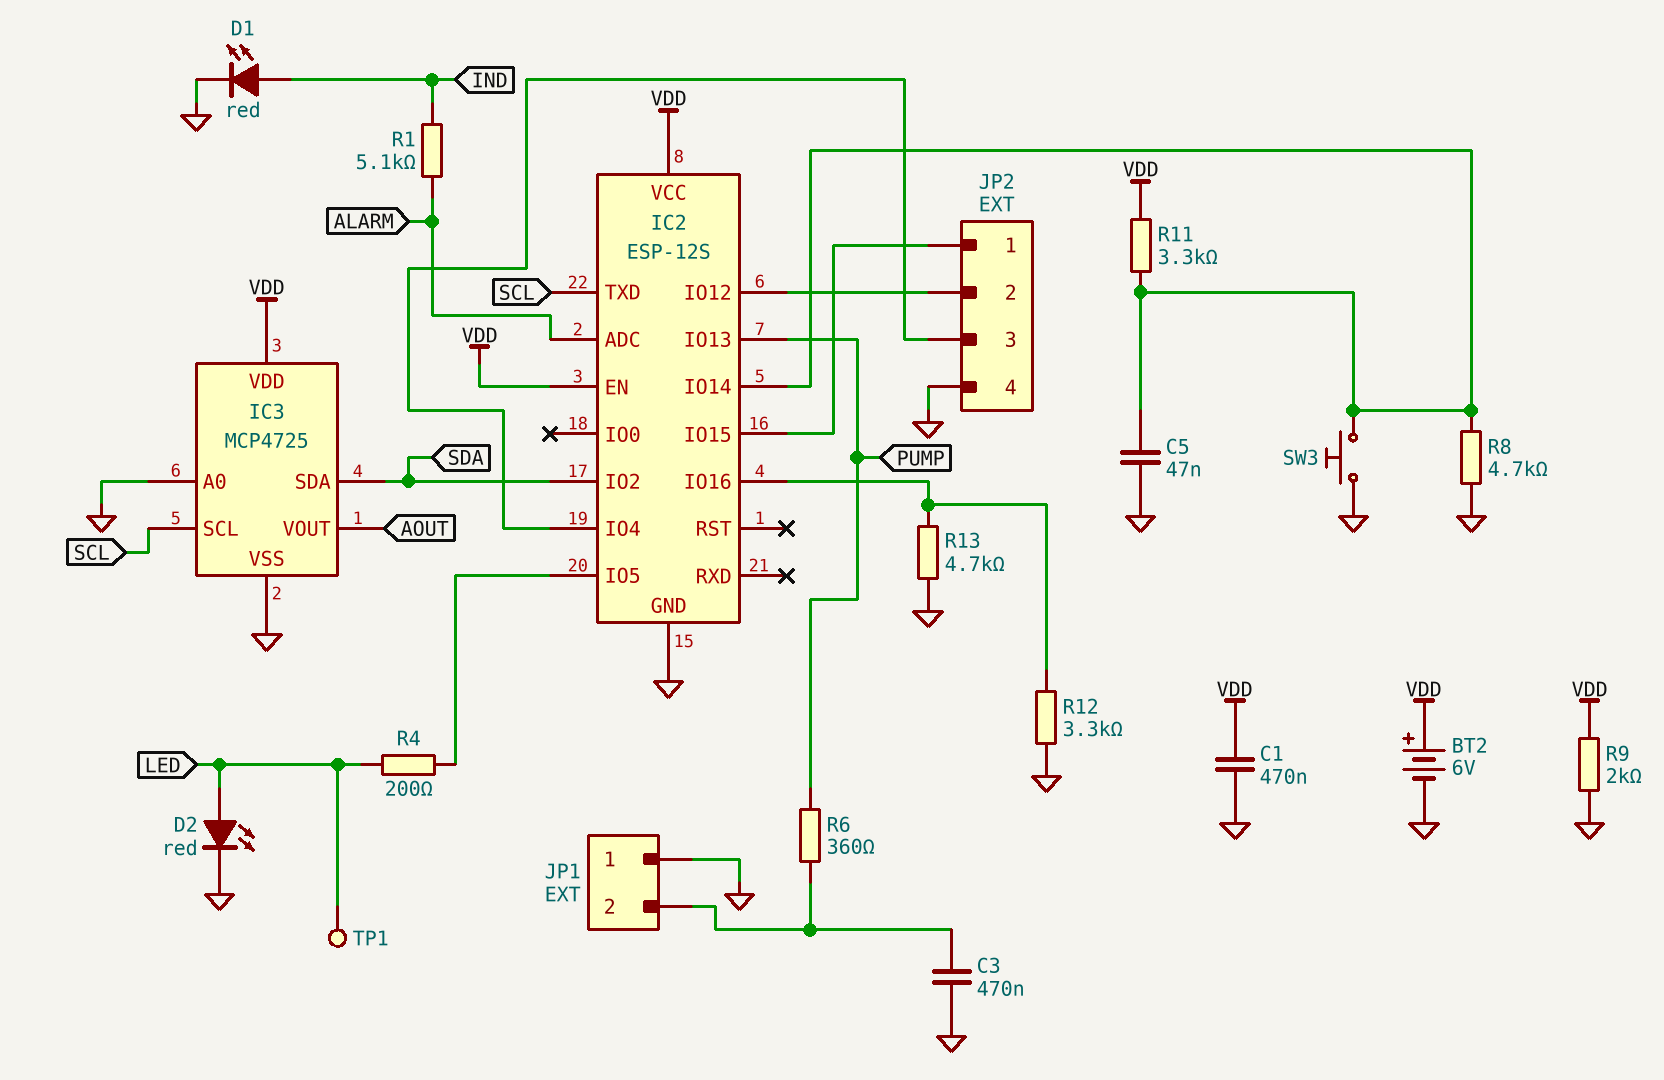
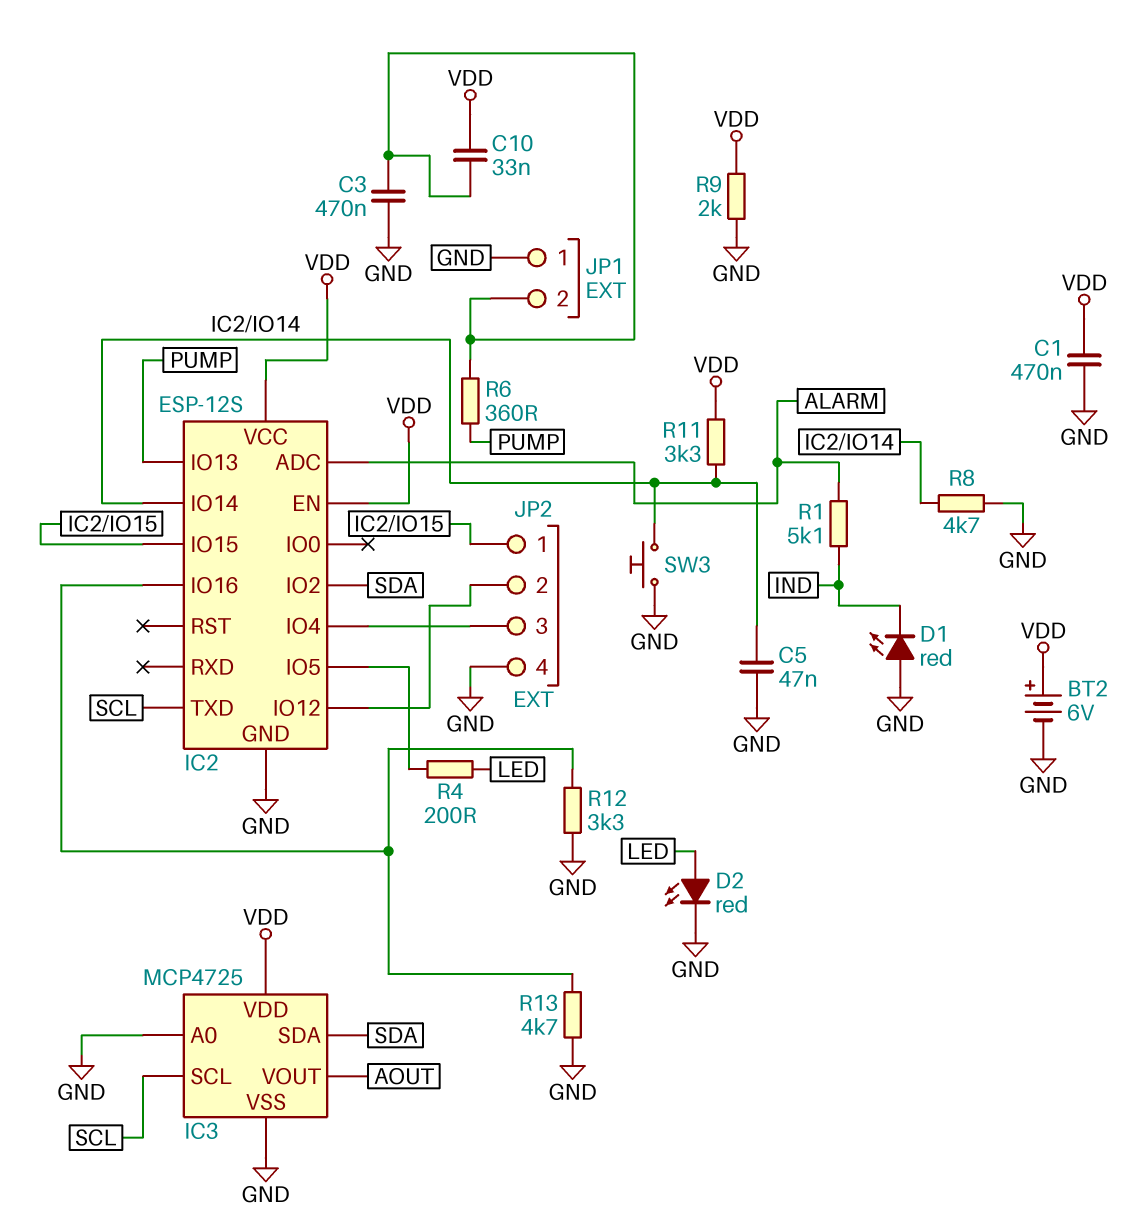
C10: none -> 33nF (JP1/2, VDD)
D1: LED red (A IND, K GND) -> LED red (A GND, K IND)
TP1: test point (LED) -> none

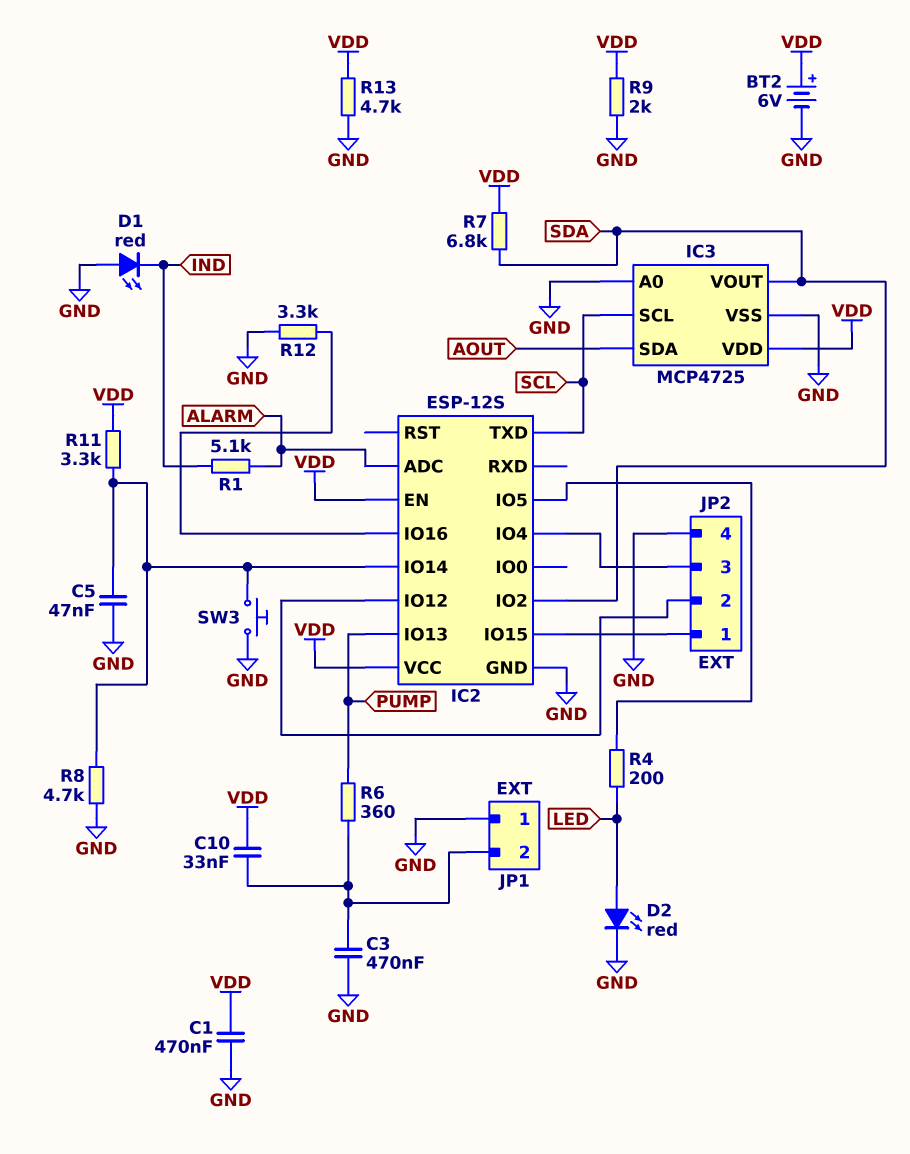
IC3 pin SDA: SDA -> AOUT
IC3 pin VOUT: AOUT -> SDA
R7: none -> 6.8k (SDA, VDD)
R13: 4.7k (GND, IC2/IO16) -> 4.7k (GND, VDD)

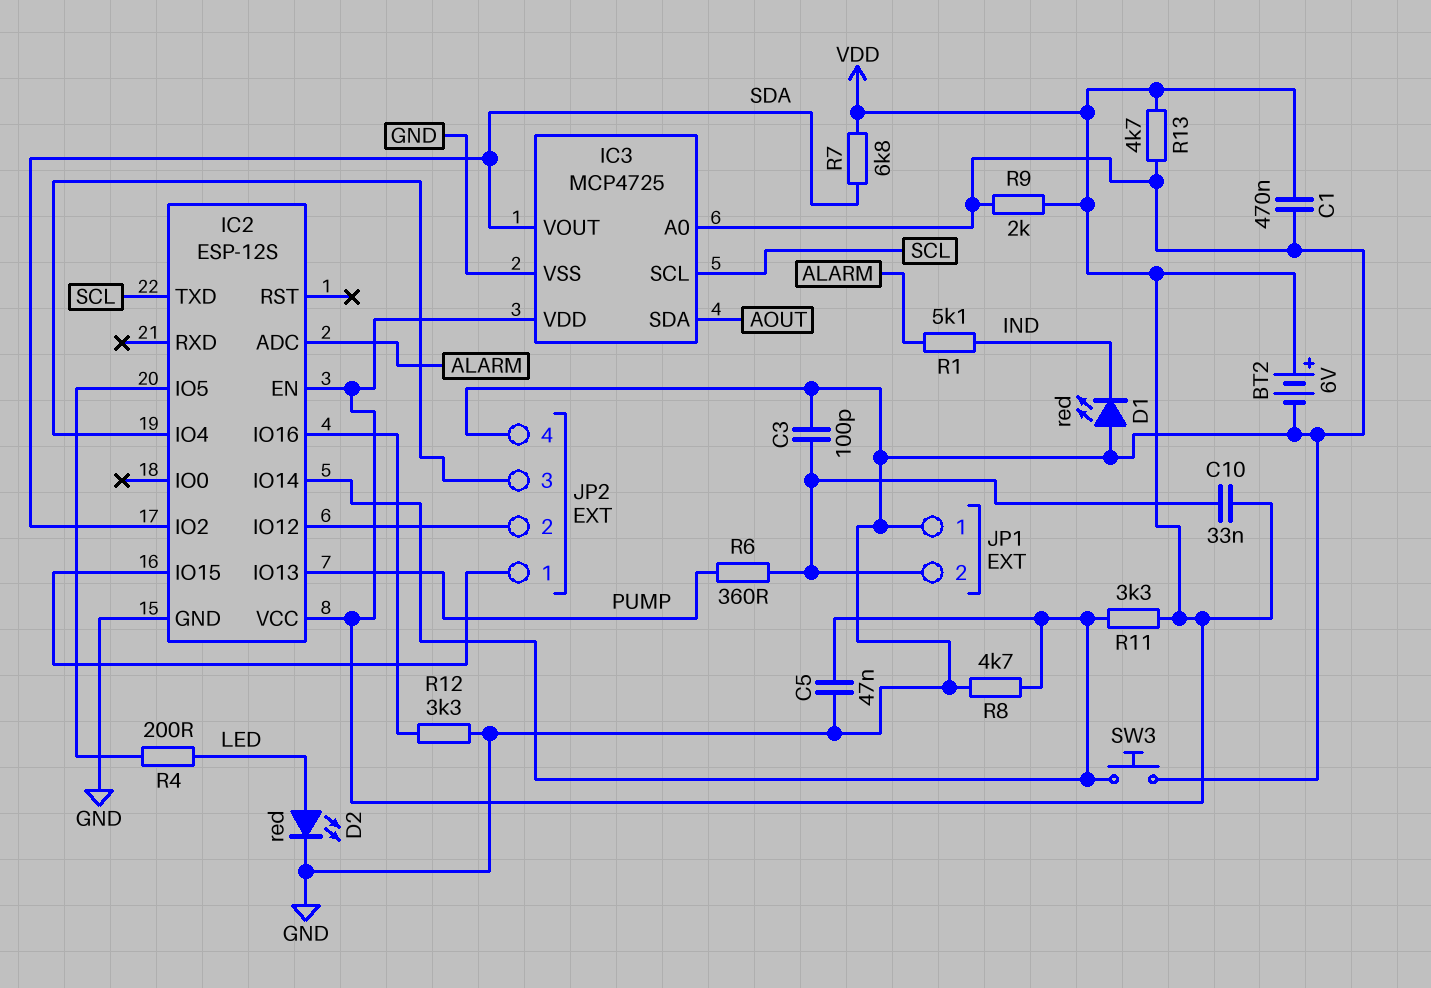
C3: 470nF (GND, JP1/2) -> 100pF (GND, JP1/2)

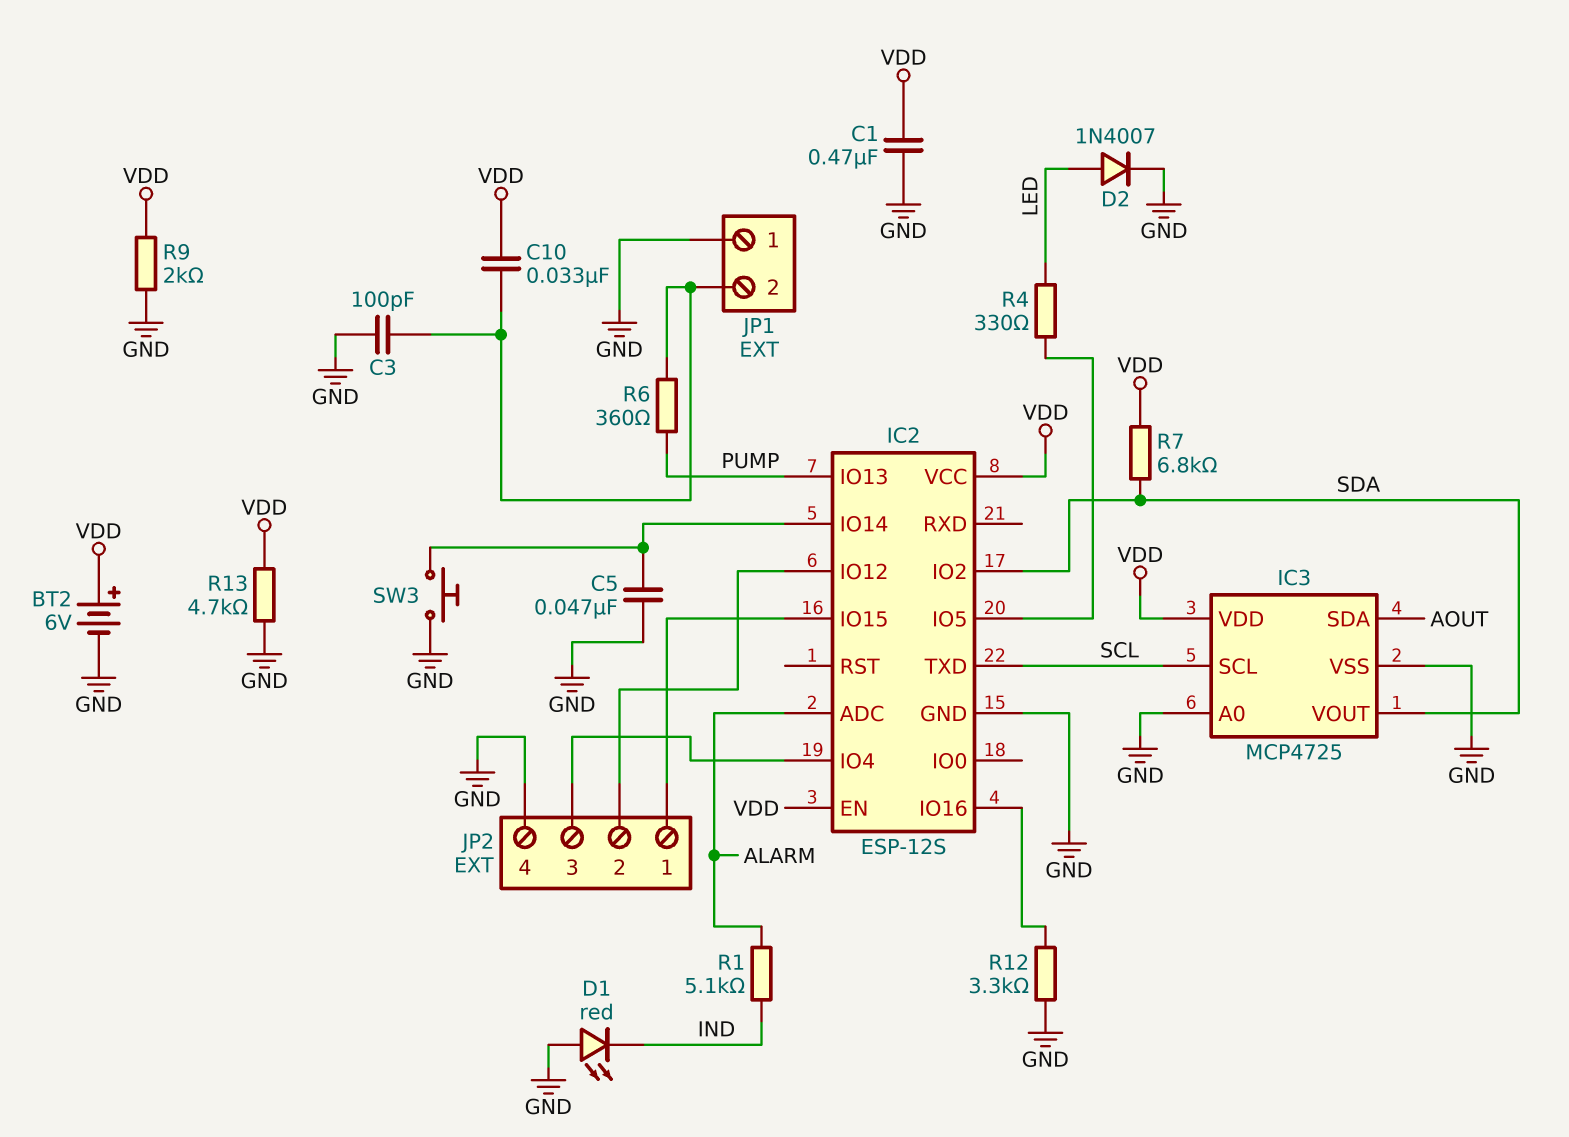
D2: LED red (A LED, K GND) -> diode 1N4007 (A LED, K GND)
R4: 200 (IC2/IO5, LED) -> 330 (IC2/IO5, LED)
R8: 4.7k (GND, IC2/IO14) -> none
R11: 3.3k (IC2/IO14, VDD) -> none

